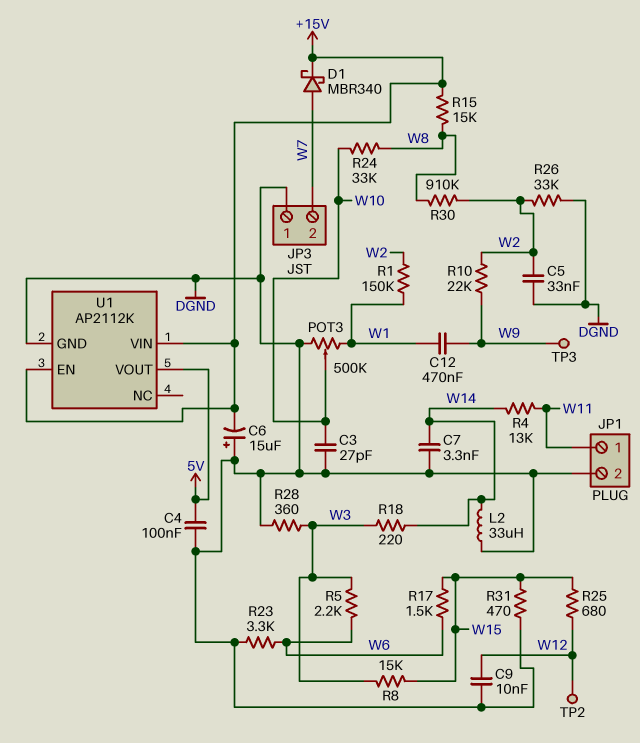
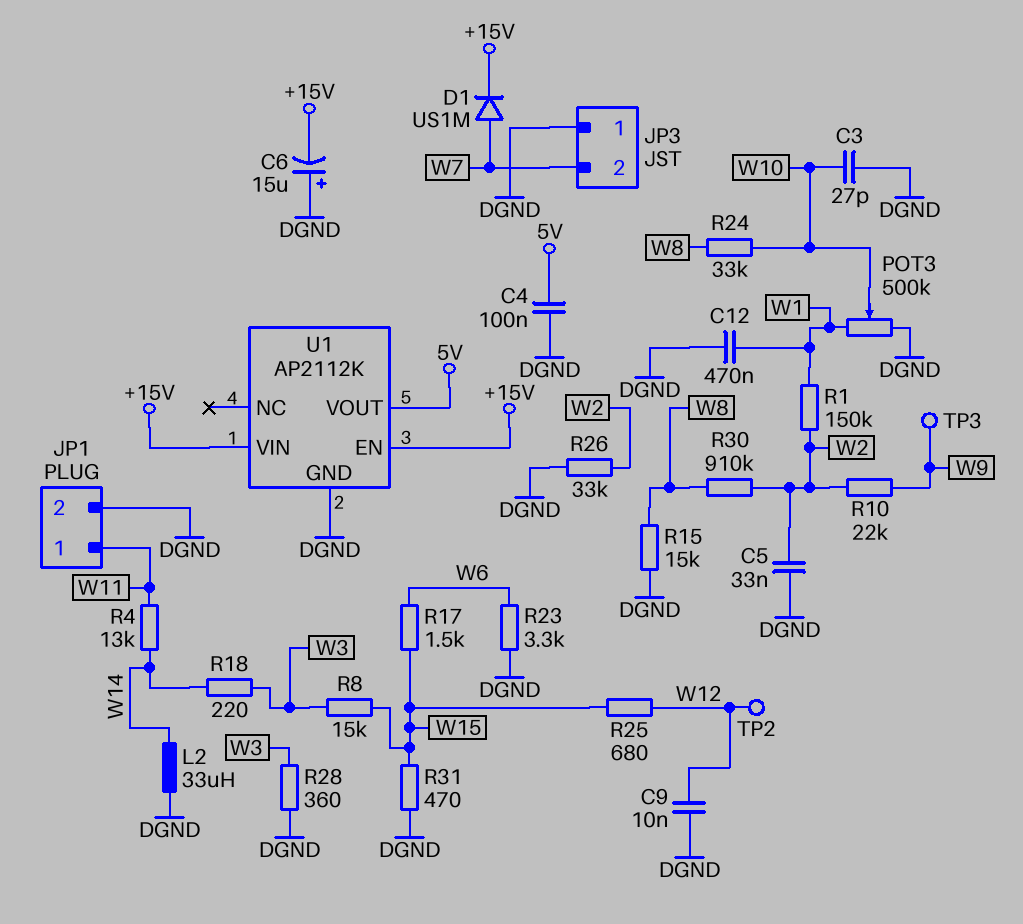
C7: 3.3nF (DGND, W14) -> none
C12: 470nF (W1, W9) -> 470nF (DGND, W1)
D1: schottky MBR340 (A W7, K +15V) -> diode US1M (A W7, K +15V)
R5: 2.2k (W3, W6) -> none
R15: 15k (+15V, W8) -> 15k (DGND, W8)

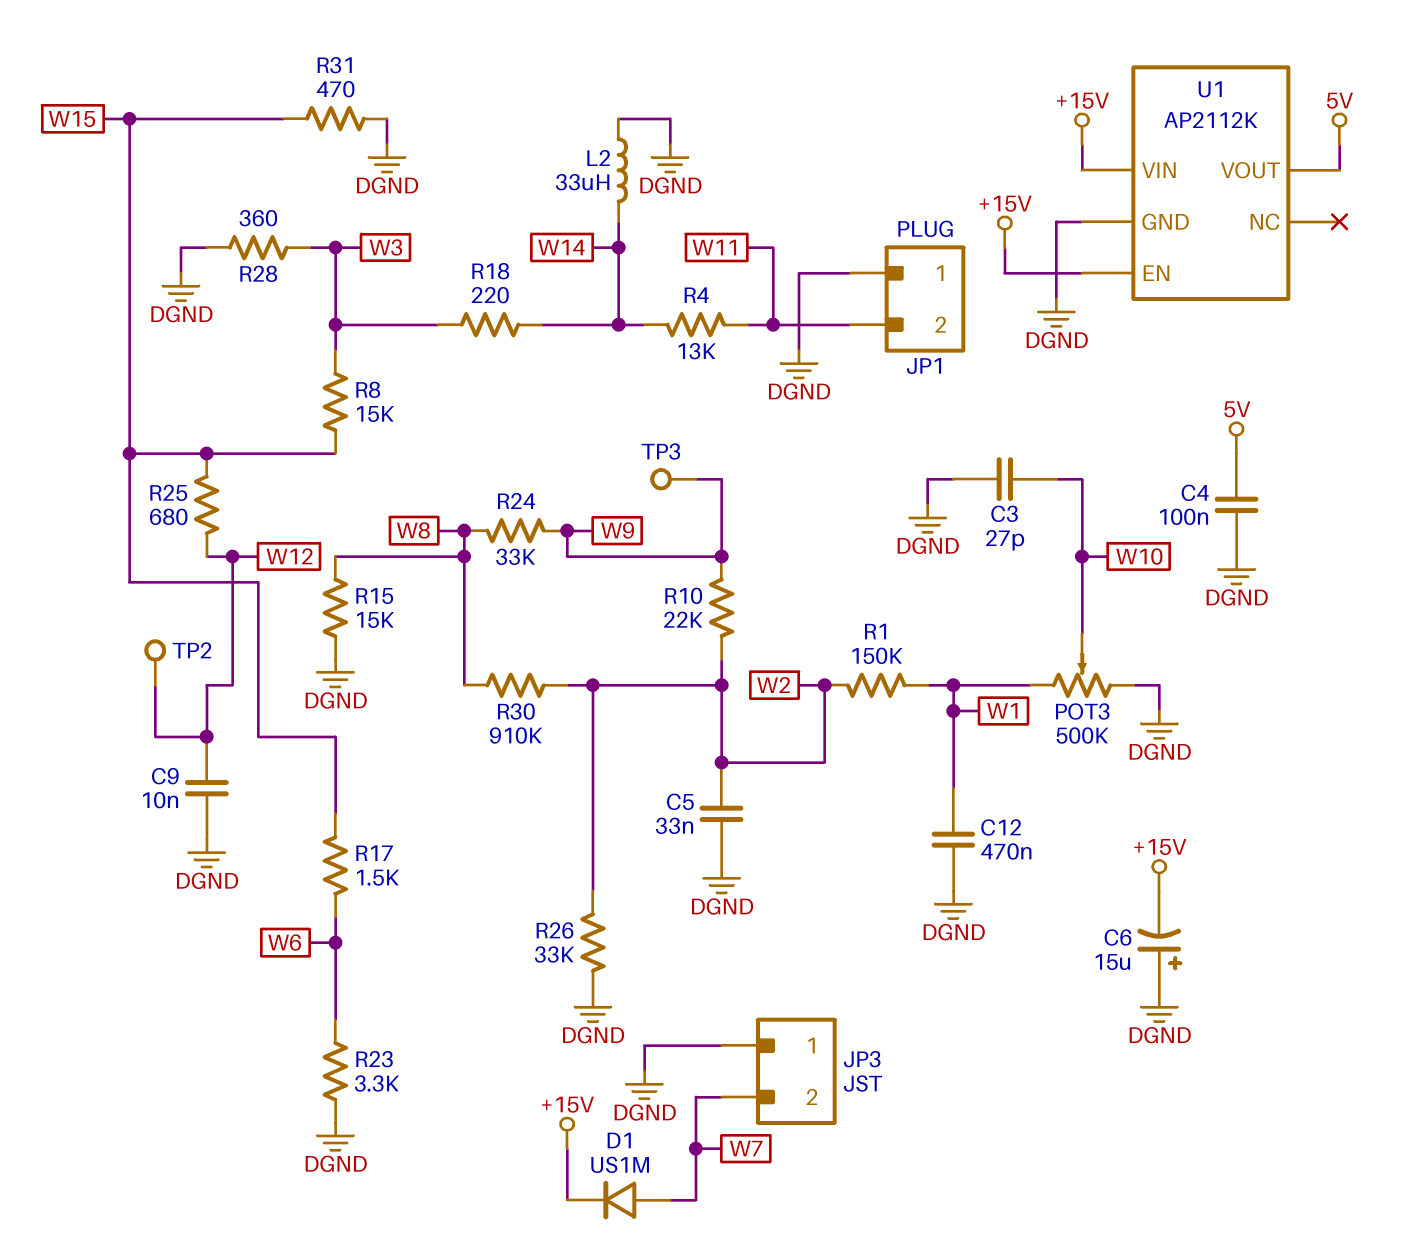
JP1 pin 1: W11 -> DGND
JP1 pin 2: DGND -> W11
R24: 33k (W8, W10) -> 33k (W8, W9)

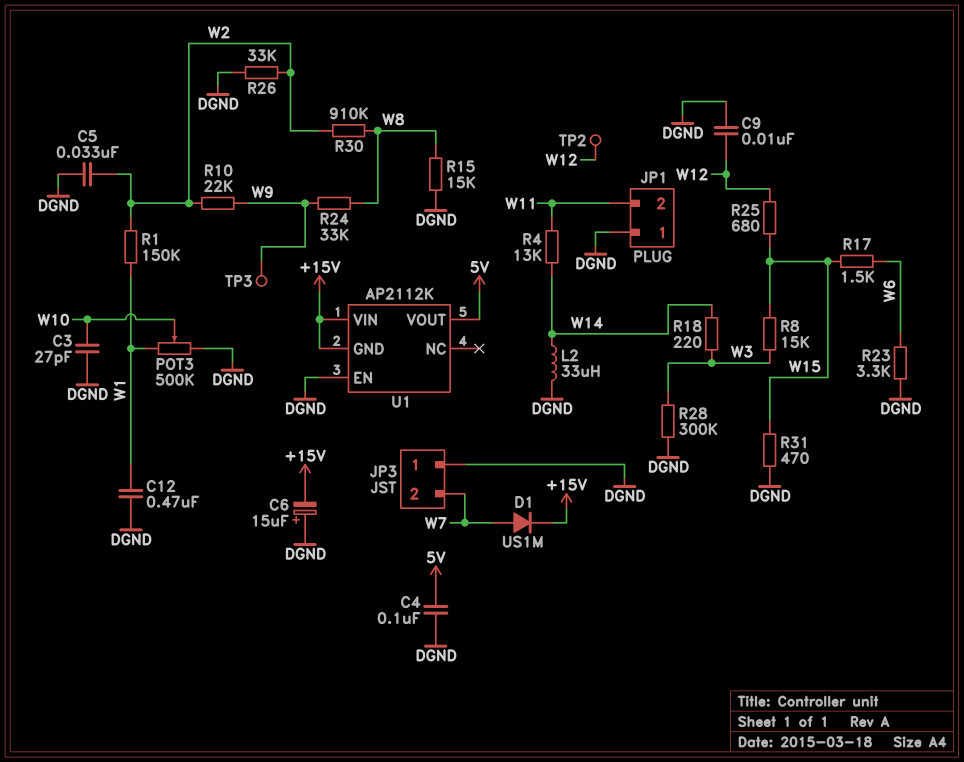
R28: 360 (DGND, W3) -> 300k (DGND, W3)
U1 pin EN: +15V -> DGND
U1 pin GND: DGND -> +15V

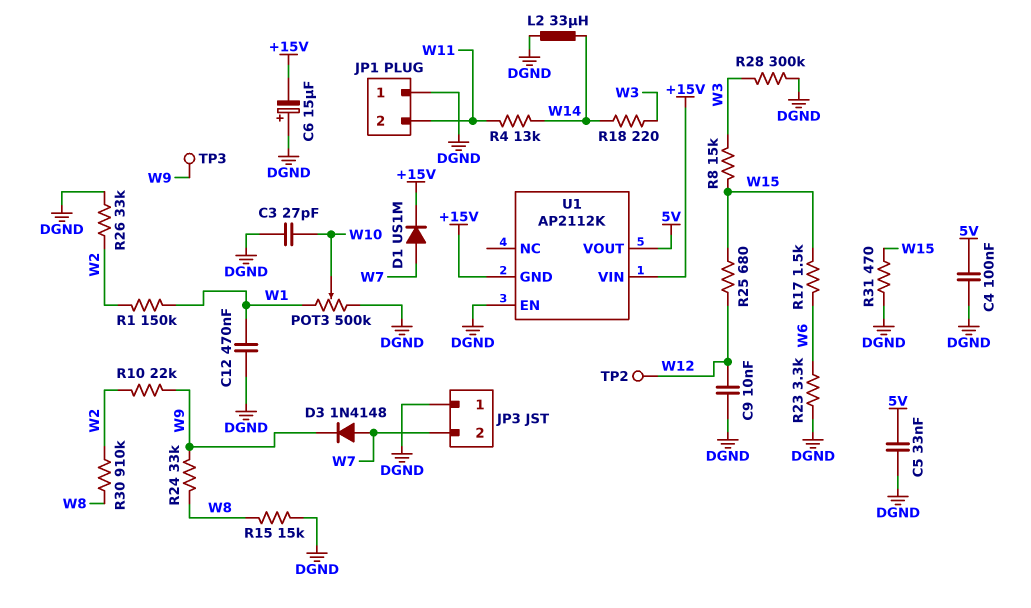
C5: 33nF (DGND, W2) -> 33nF (5V, DGND)
D3: none -> diode 1N4148 (A W7, K W9)

